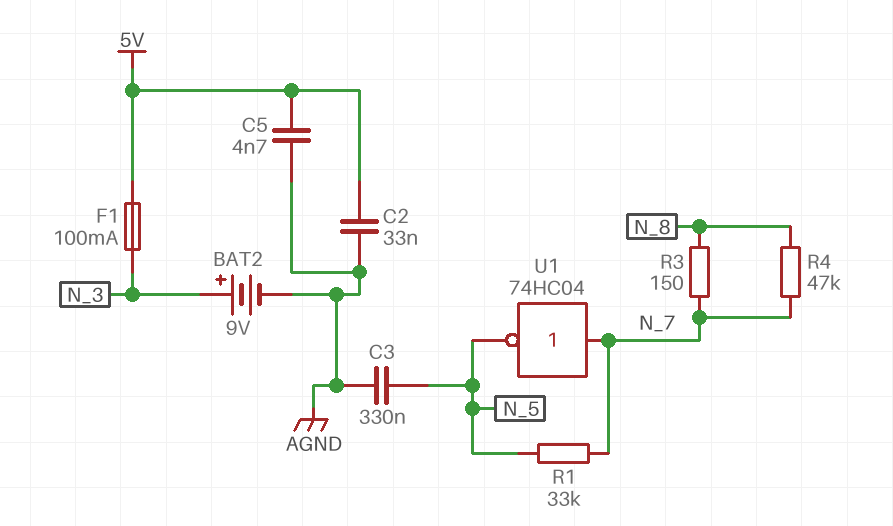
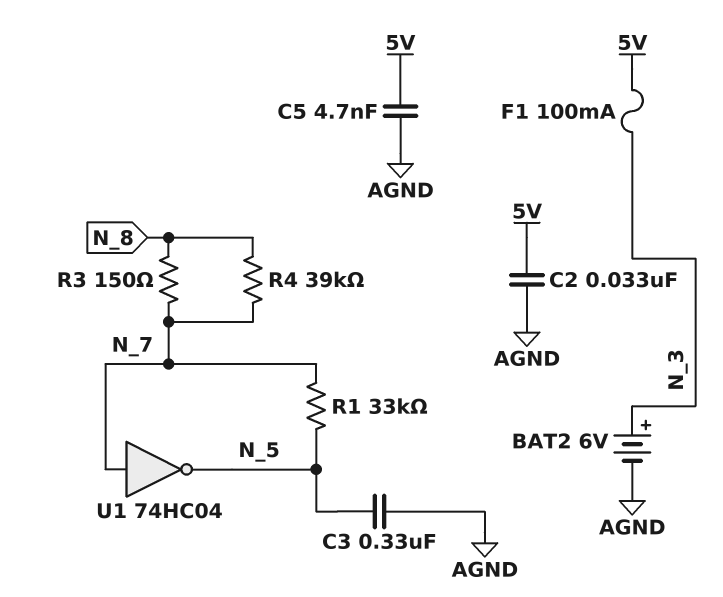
BAT2: 9V (plus N_3, minus AGND) -> 6V (plus N_3, minus AGND)
R4: 47k (N_7, N_8) -> 39k (N_7, N_8)

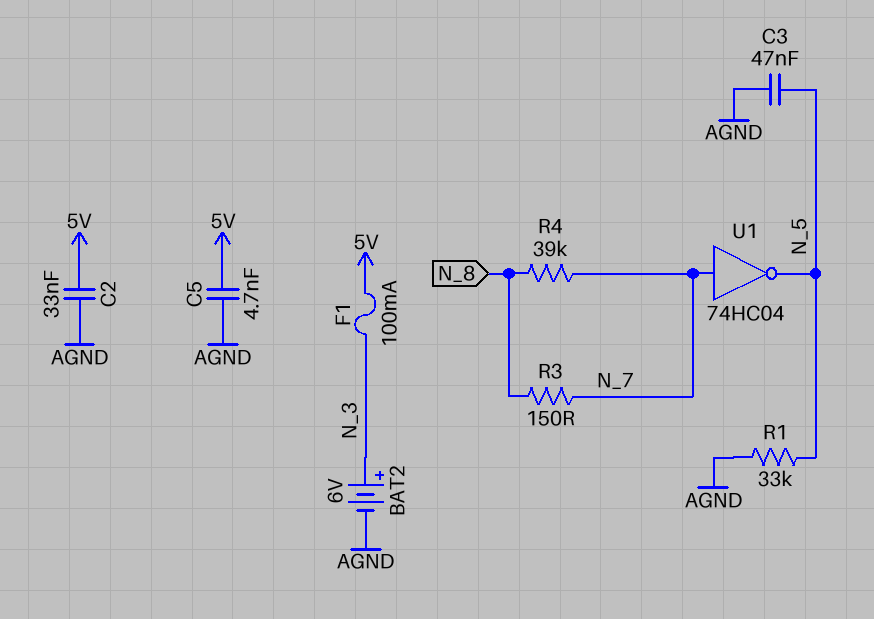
C3: 330nF (AGND, N_5) -> 47nF (AGND, N_5)
R1: 33k (N_5, N_7) -> 33k (AGND, N_5)

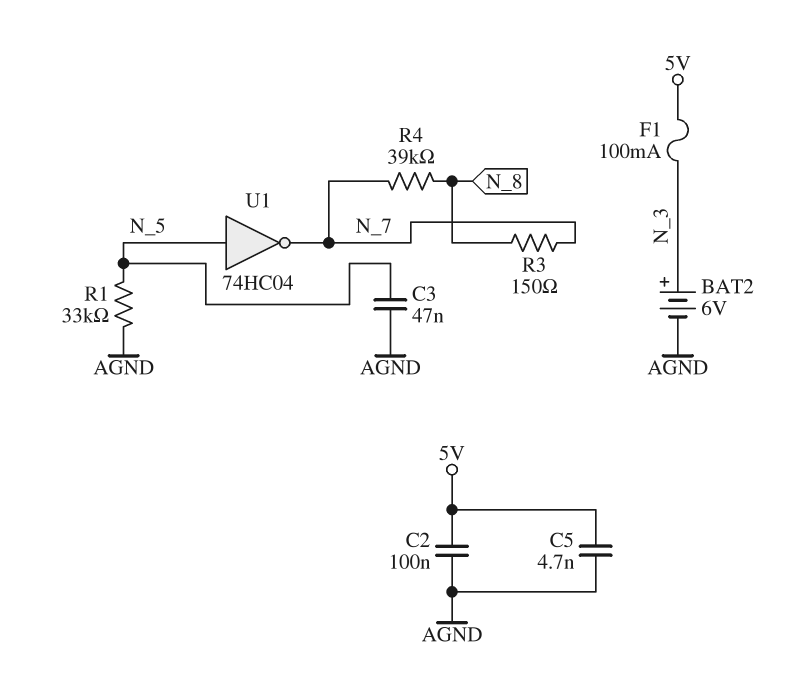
C2: 33nF (5V, AGND) -> 100nF (5V, AGND)
U1: NOT 74HC04 (in N_7, out N_5) -> NOT 74HC04 (in N_5, out N_7)

